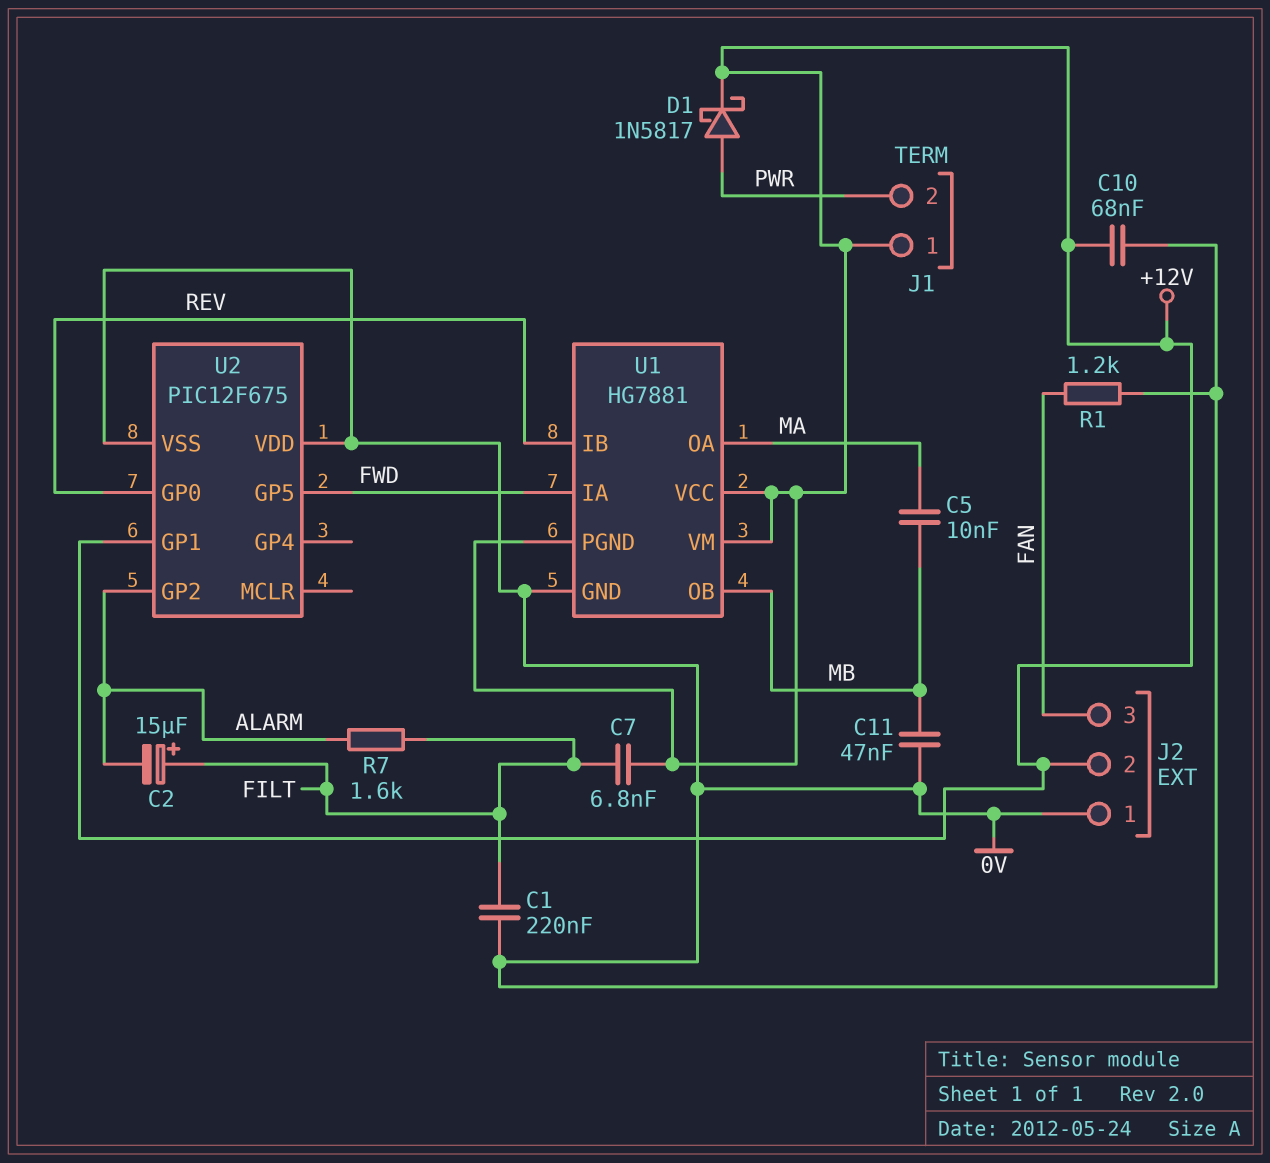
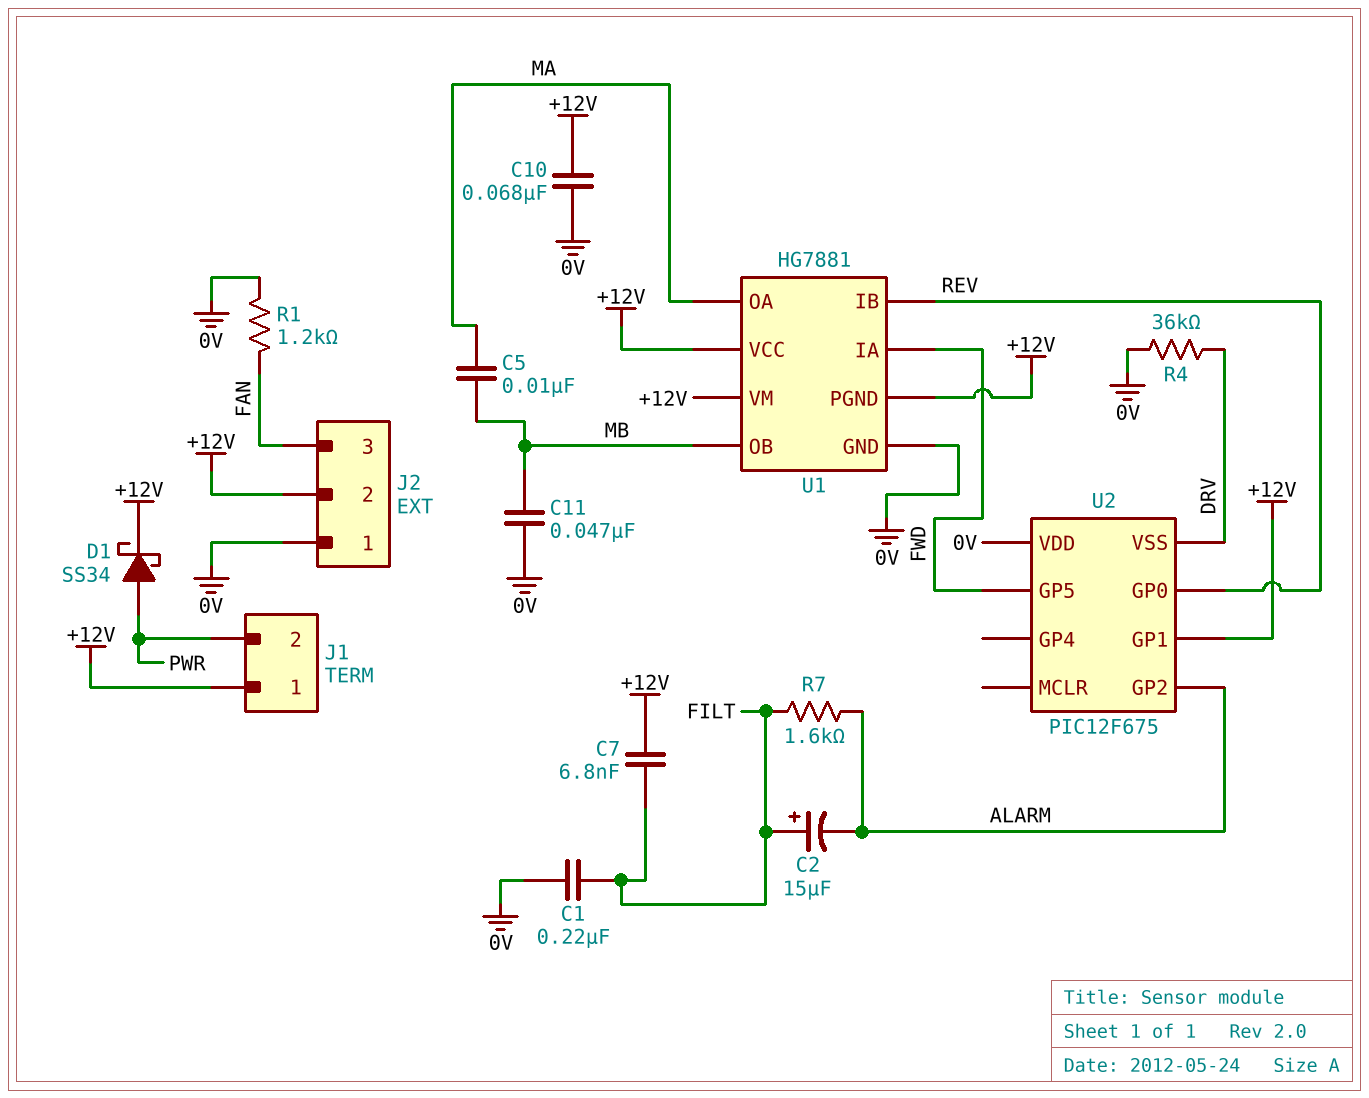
D1: schottky 1N5817 (A PWR, K +12V) -> schottky SS34 (A PWR, K +12V)
R4: none -> 36k (0V, DRV)
U2 pin VSS: 0V -> DRV

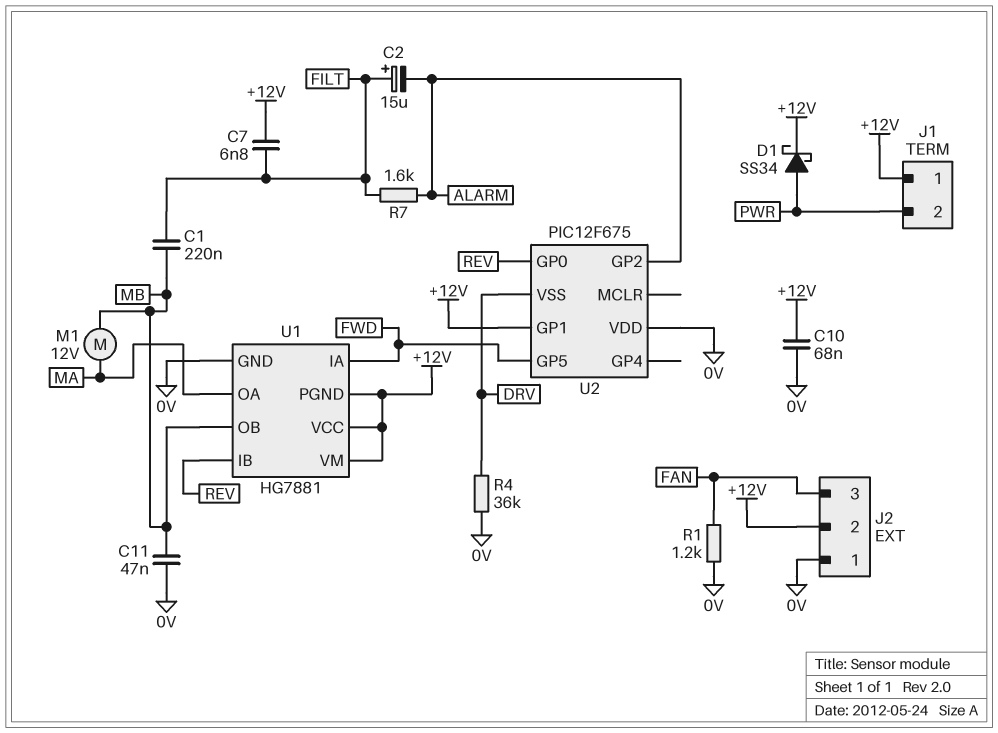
C1: 220nF (0V, FILT) -> 220nF (FILT, MB)
C5: 10nF (MA, MB) -> none
M1: none -> motor 12V (MA, MB)

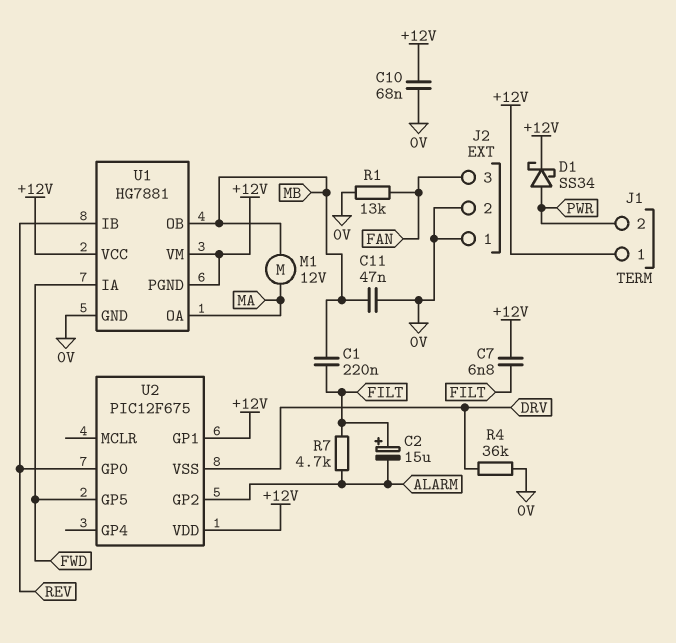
J2 pin 2: +12V -> 0V
R1: 1.2k (0V, FAN) -> 13k (0V, FAN)
R7: 1.6k (ALARM, FILT) -> 4.7k (ALARM, FILT)
U2 pin VDD: 0V -> +12V

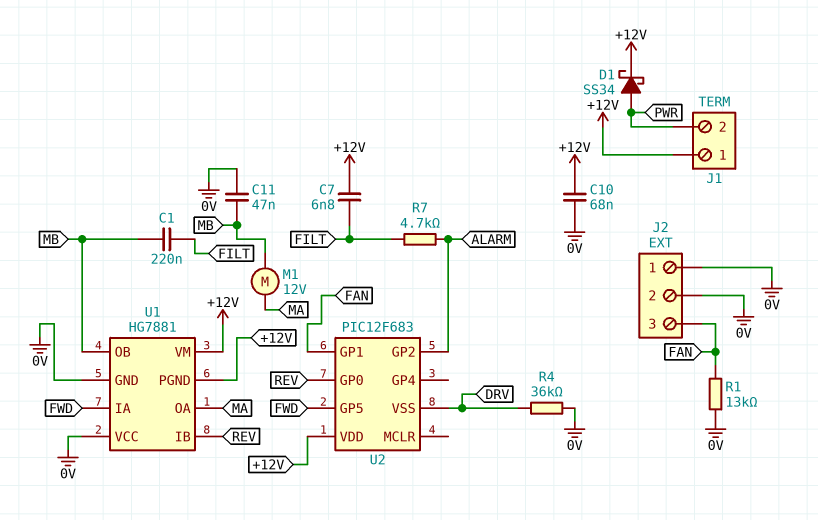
C2: 15uF (plus FILT, minus ALARM) -> none
U1 pin VCC: +12V -> 0V
U2: PIC12F675 -> PIC12F683
U2 pin GP1: +12V -> FAN

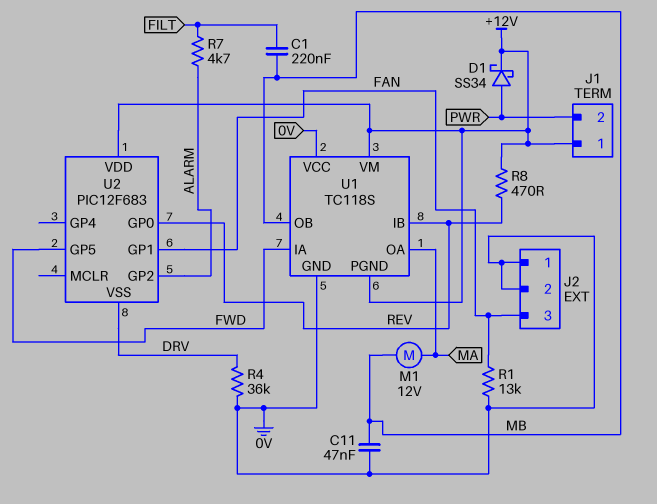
C7: 6.8nF (+12V, FILT) -> none
C10: 68nF (+12V, 0V) -> none
R8: none -> 470 (+12V, REV)
U1: HG7881 -> TC118S

